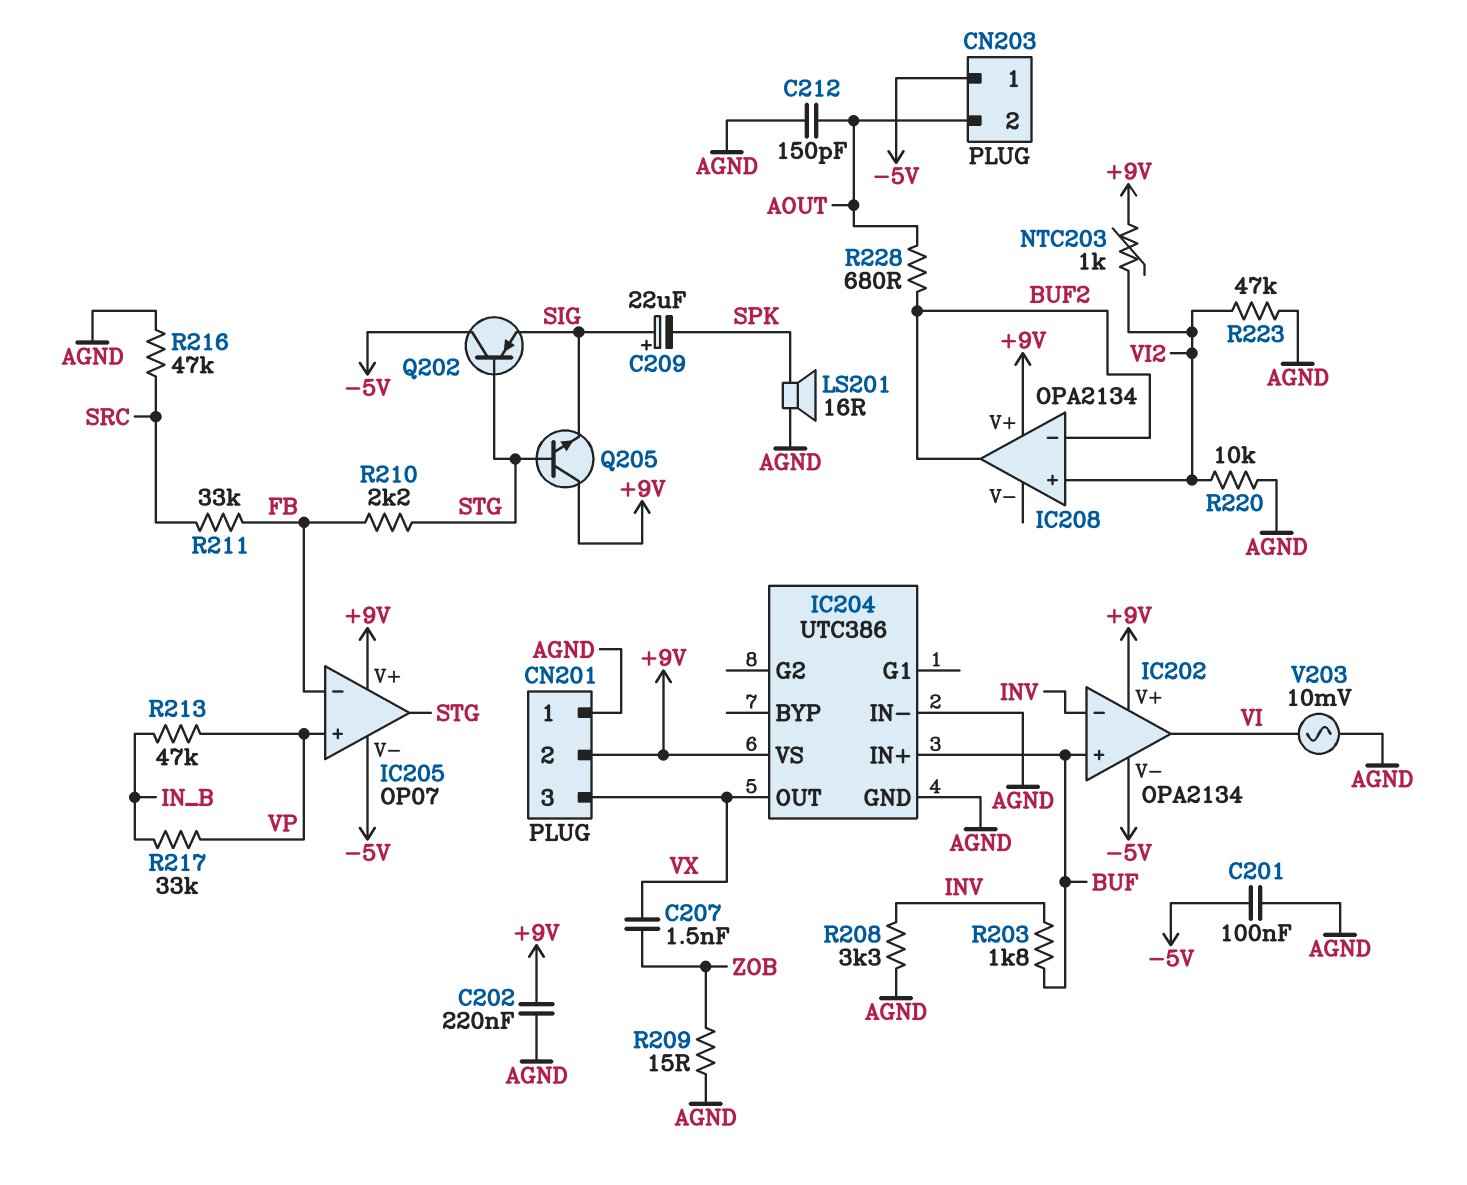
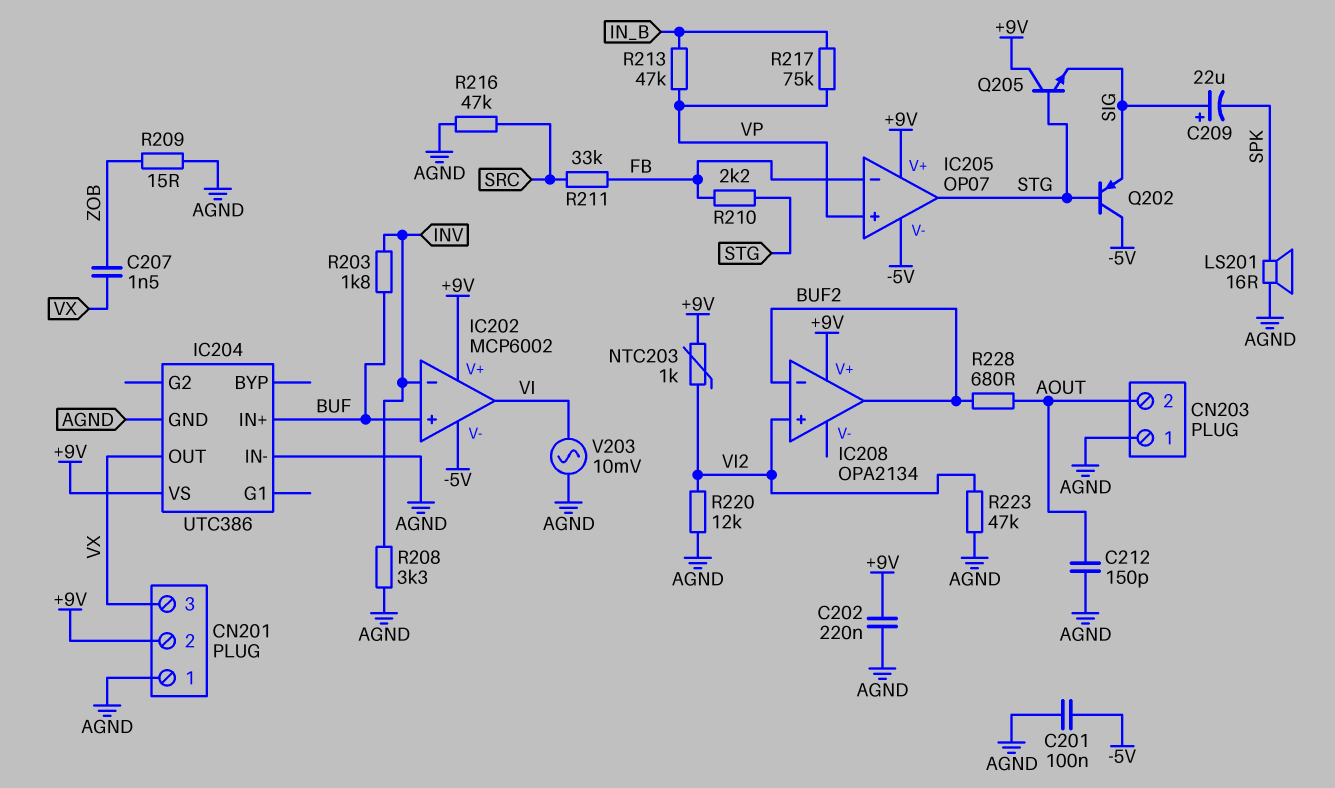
CN203 pin 1: -5V -> AGND
IC202: OPA2134 -> MCP6002
R217: 33k (IN_B, VP) -> 75k (IN_B, VP)
R220: 10k (AGND, VI2) -> 12k (AGND, VI2)

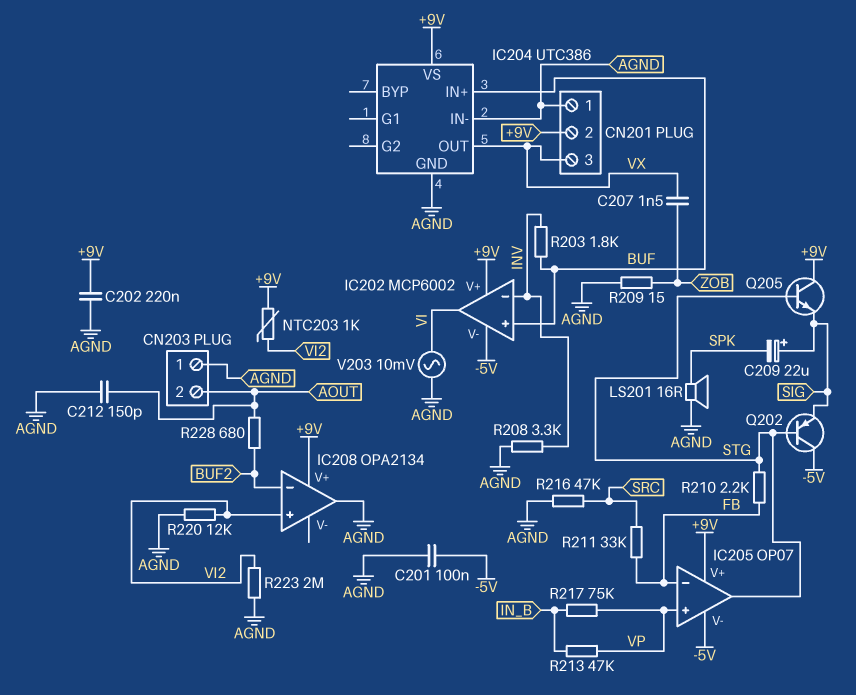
IC208 pin out: BUF2 -> AGND
R223: 47k (AGND, VI2) -> 2M (AGND, VI2)

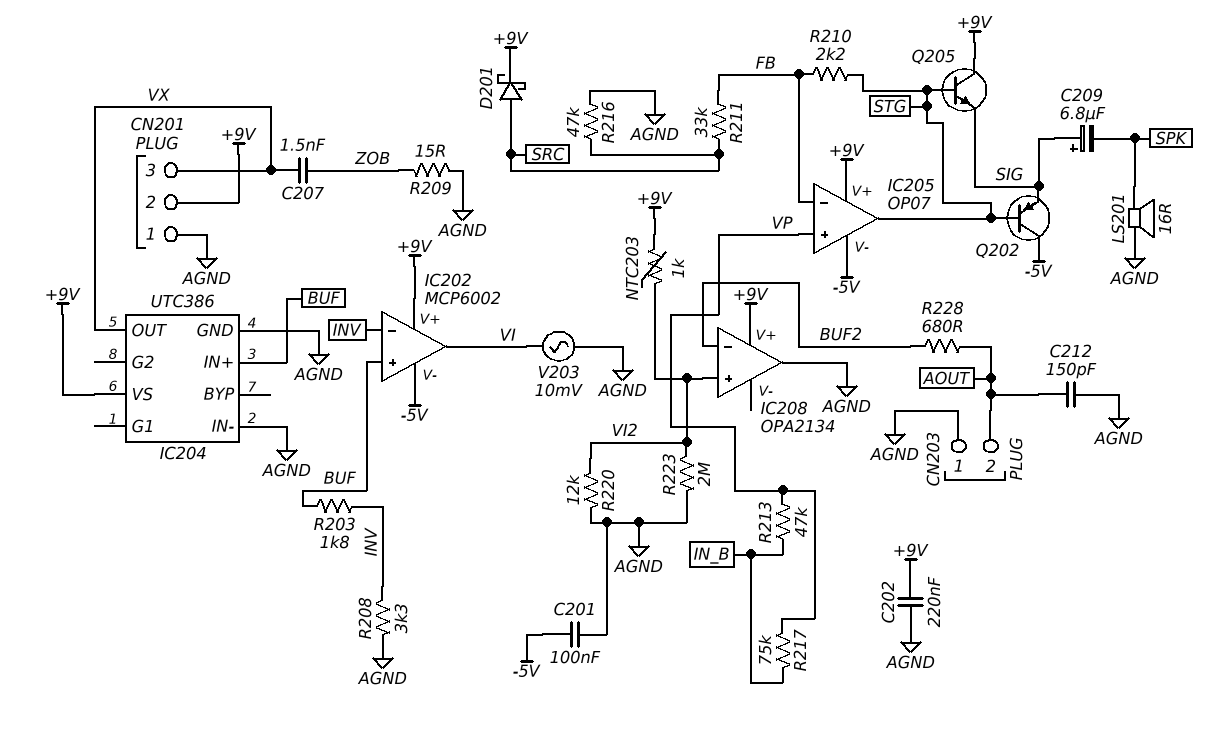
C209: 22uF (plus SIG, minus SPK) -> 6.8uF (plus SIG, minus SPK)
D201: none -> schottky (A SRC, K +9V)

